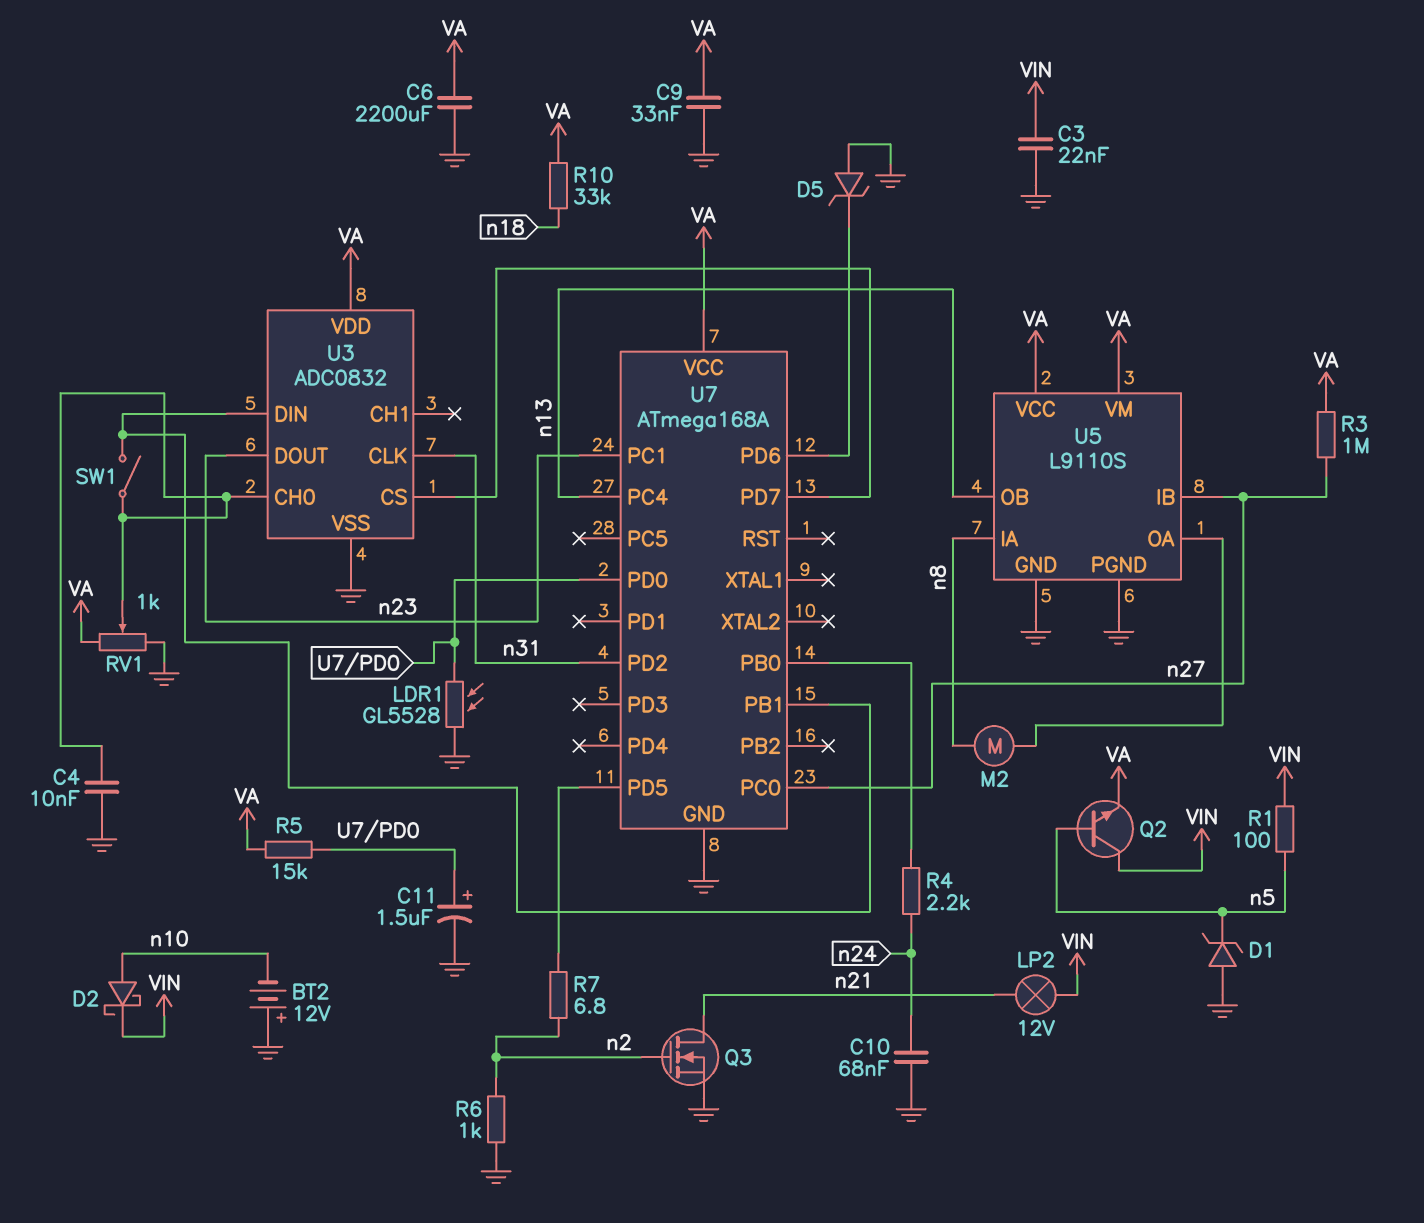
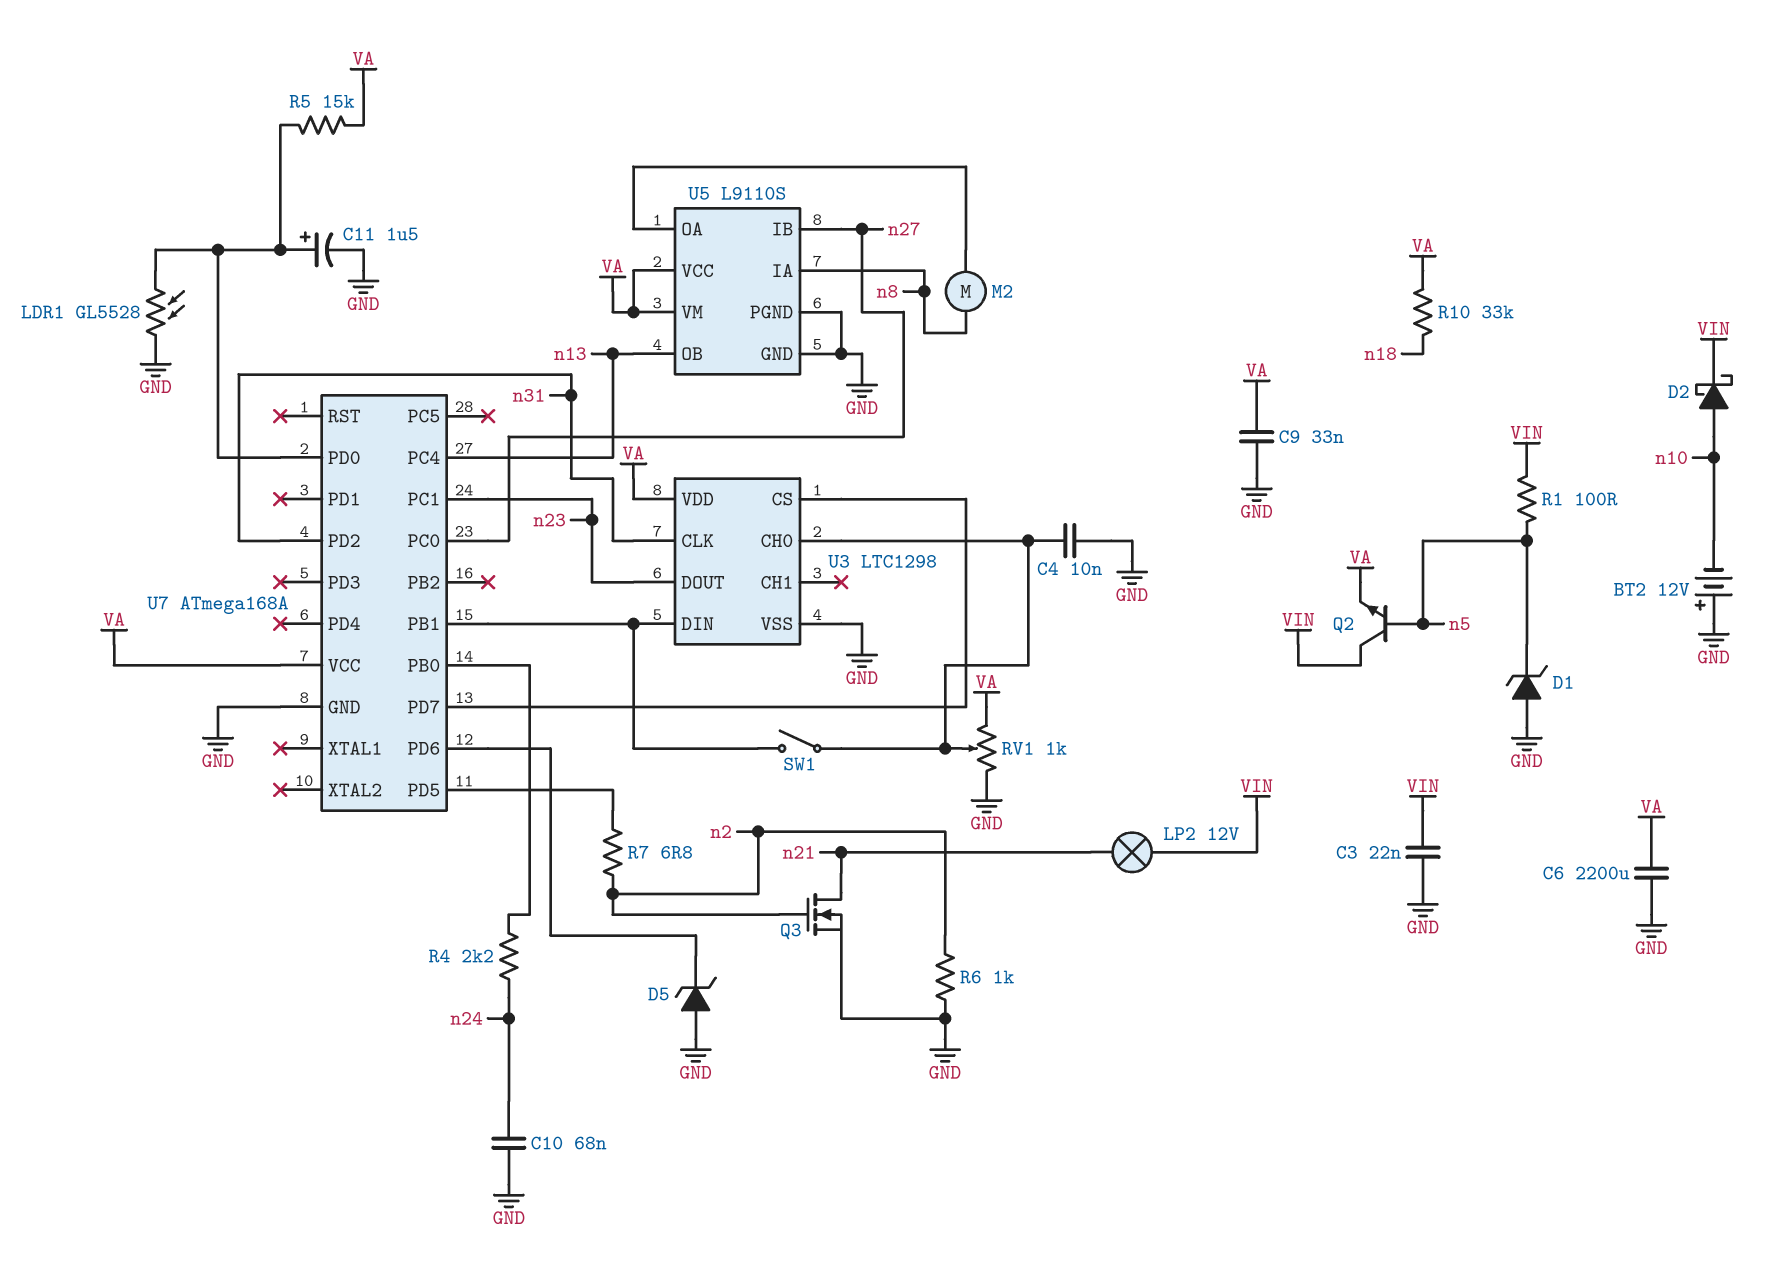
R3: 1M (VA, n27) -> none
U3: ADC0832 -> LTC1298

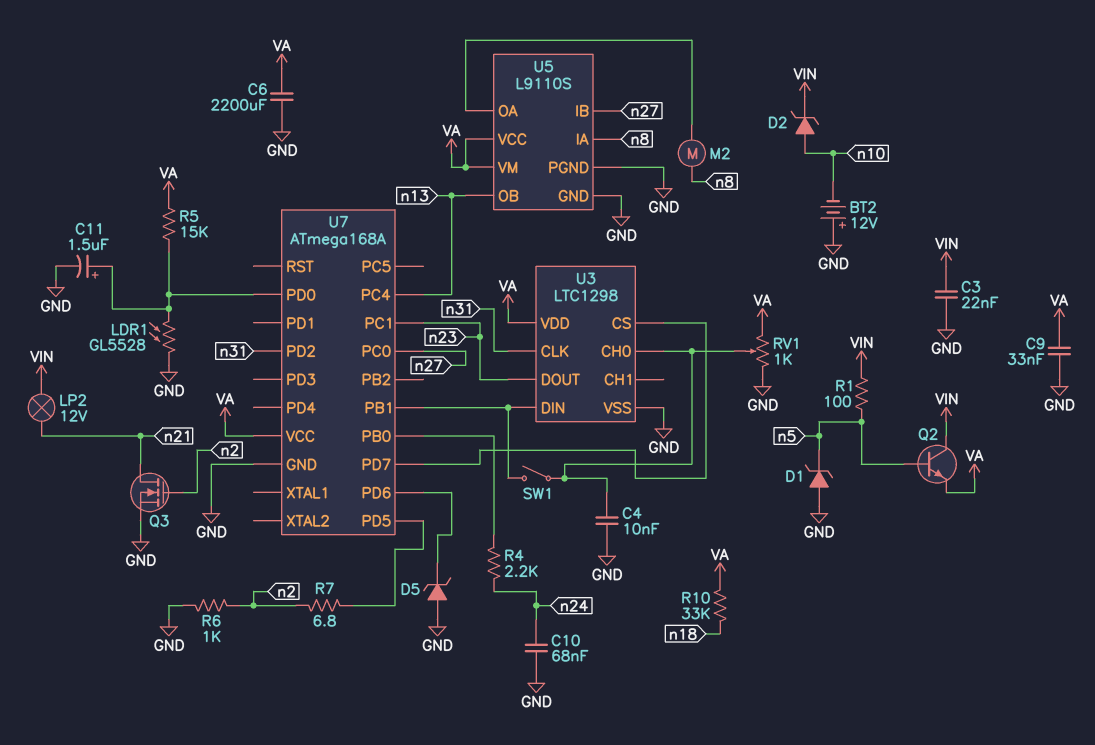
D2: schottky (A n10, K VIN) -> zener (A n10, K VIN)

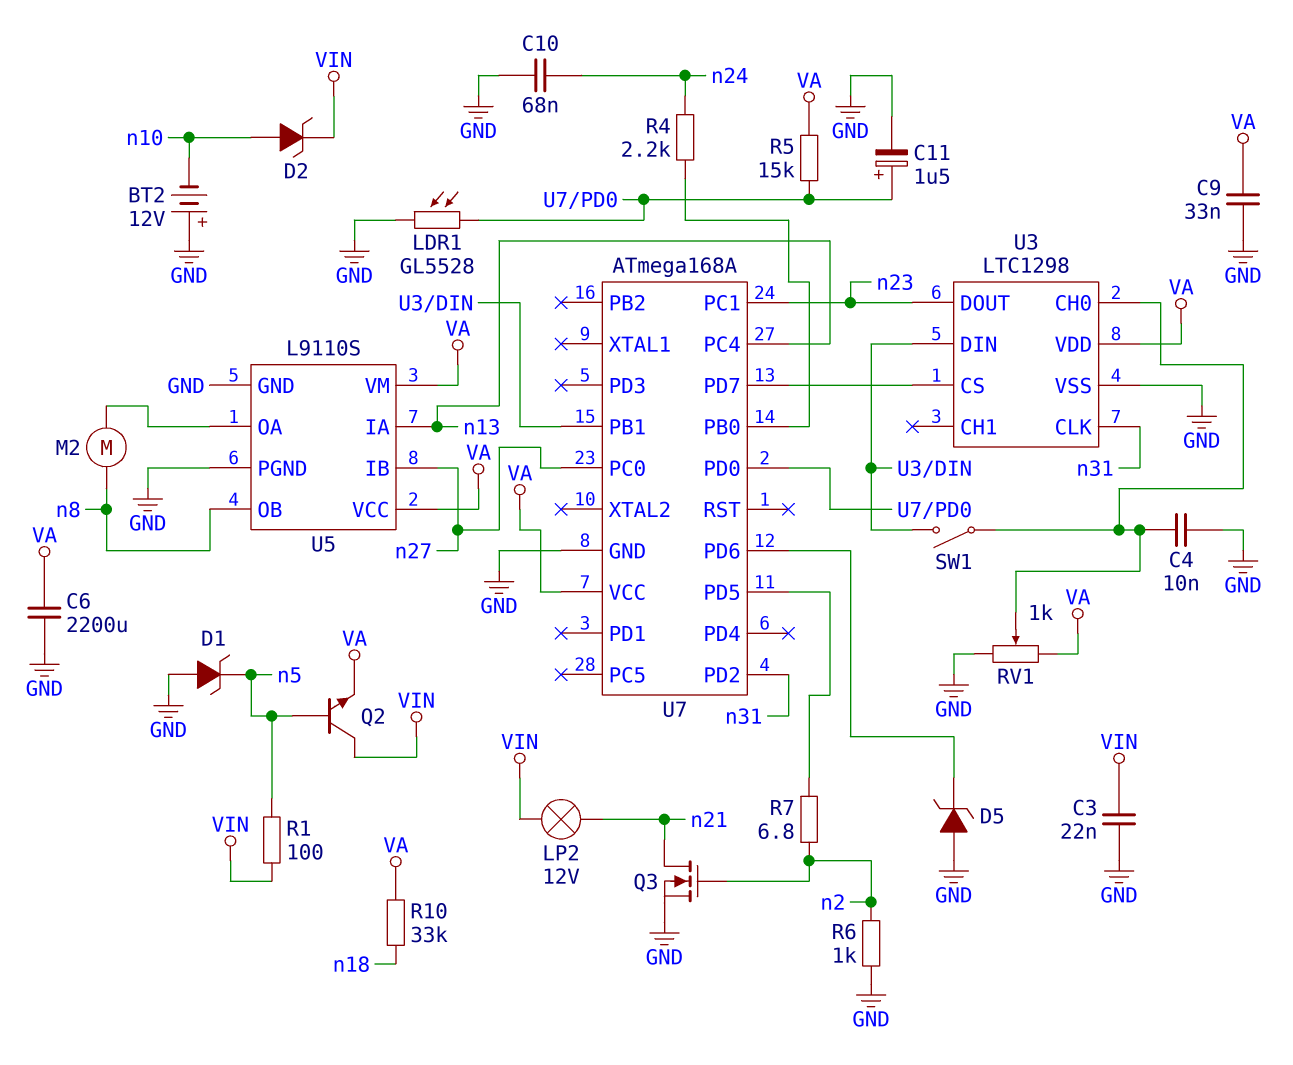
U5 pin IA: n8 -> n13
U5 pin OB: n13 -> n8

